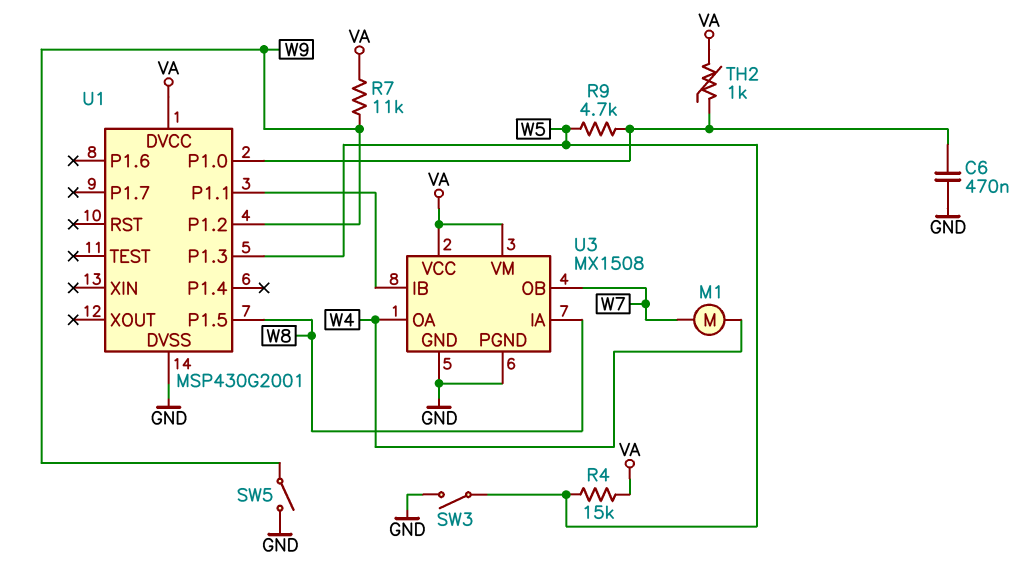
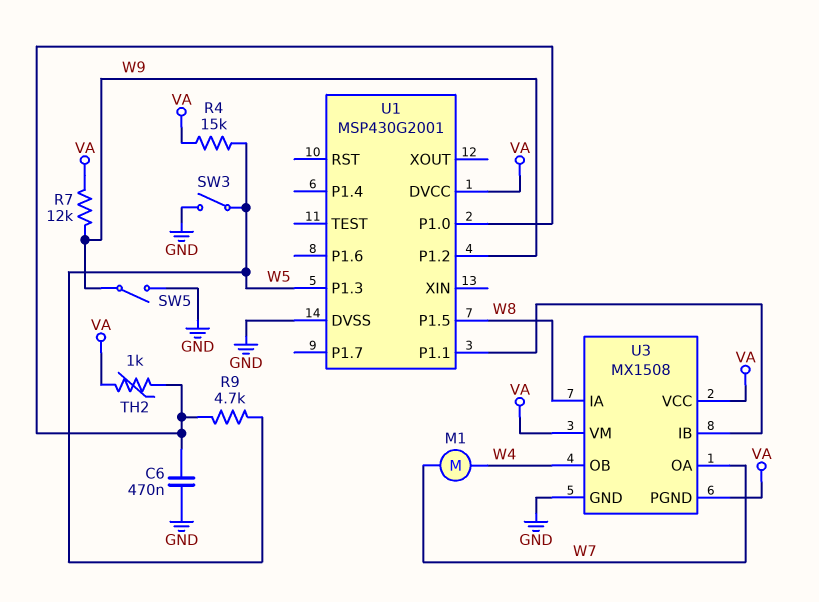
R7: 11k (VA, W9) -> 12k (VA, W9)
U3 pin OA: W4 -> W7
U3 pin OB: W7 -> W4
U3 pin PGND: GND -> VA

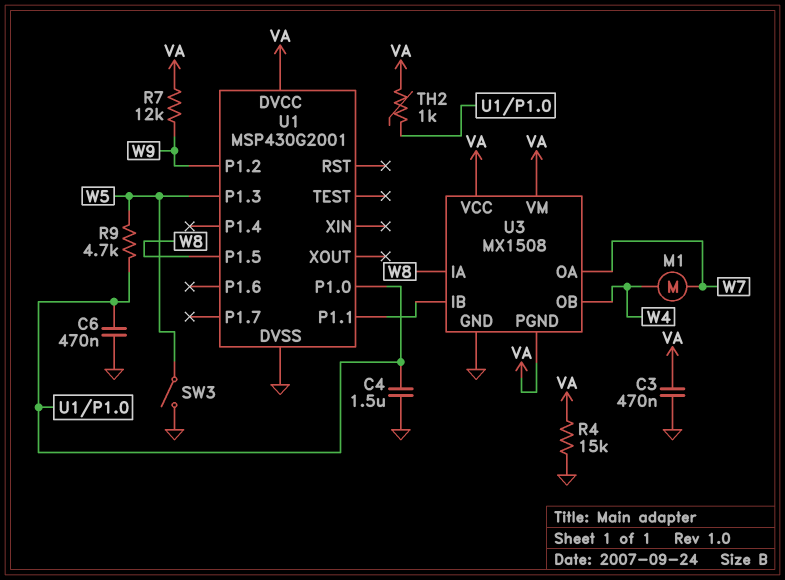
C3: none -> 470nF (GND, VA)
C4: none -> 1.5uF (GND, U1/P1.0)
R4: 15k (VA, W5) -> 15k (GND, VA)
SW5: switch (GND, W9) -> none

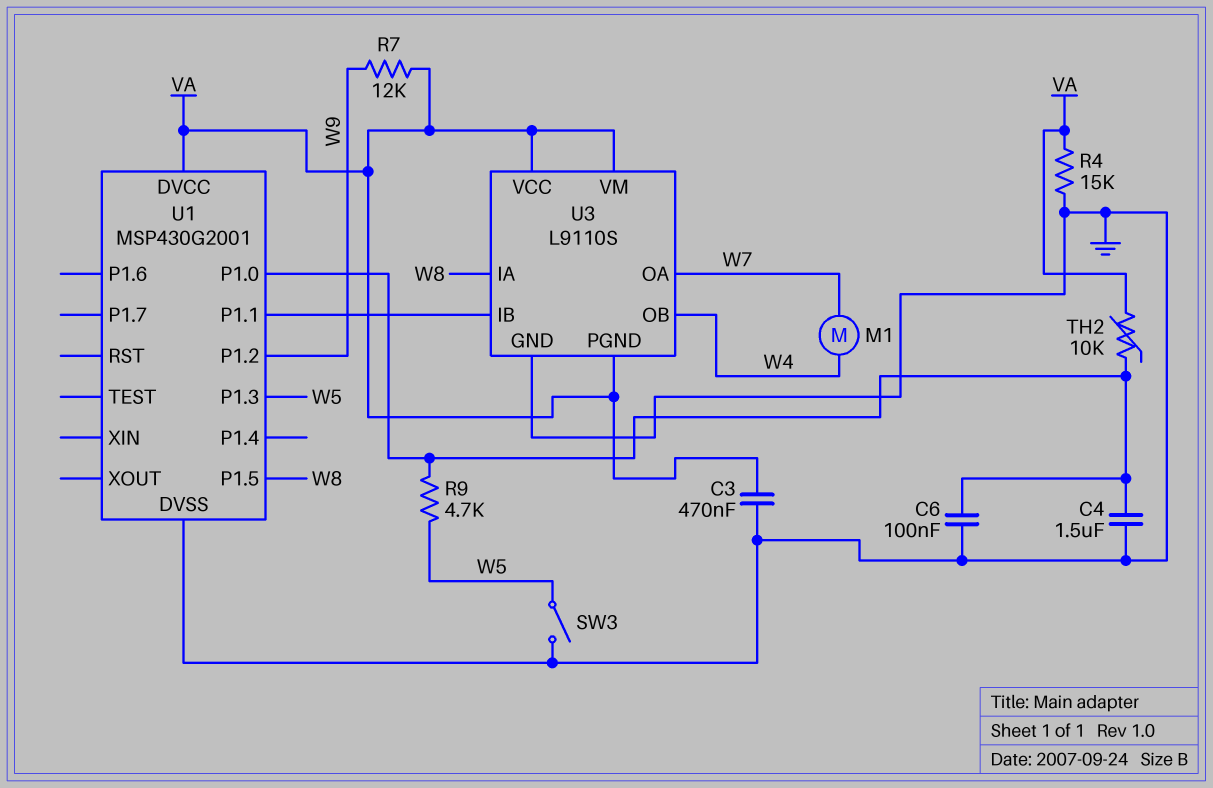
C6: 470nF (GND, U1/P1.0) -> 100nF (GND, U1/P1.0)
TH2: 1k (U1/P1.0, VA) -> 10k (U1/P1.0, VA)
U3: MX1508 -> L9110S

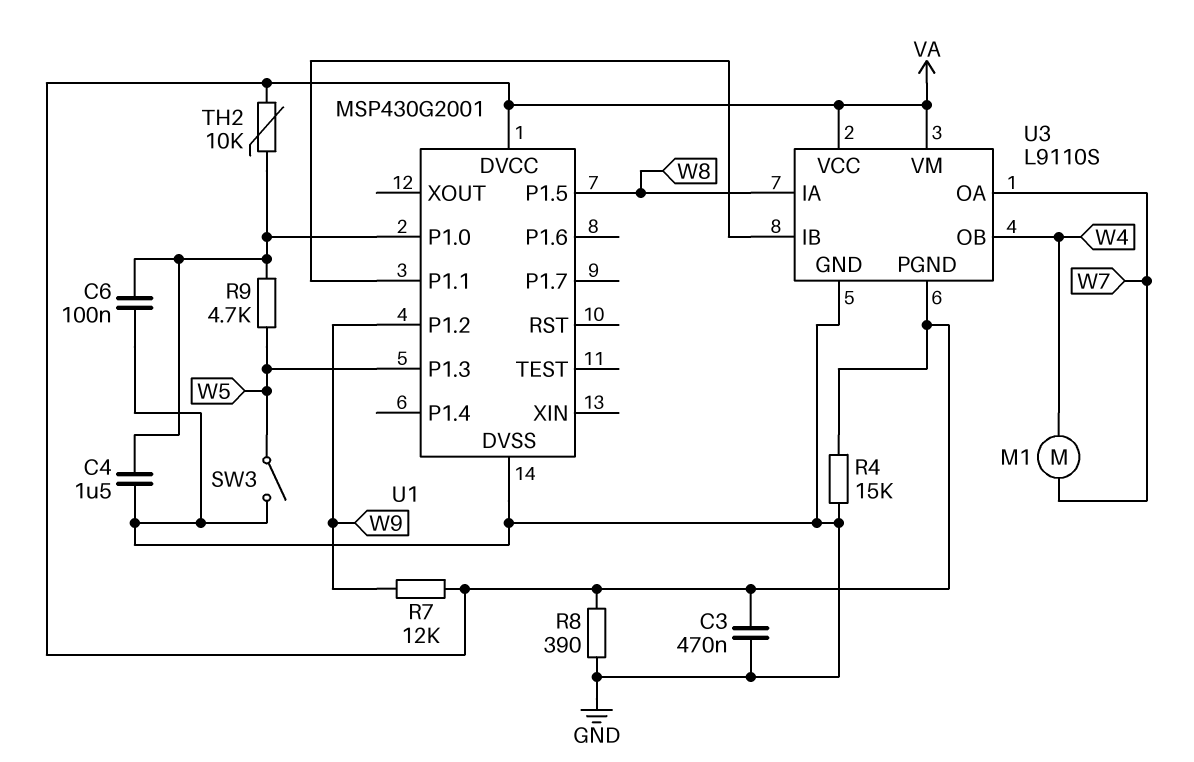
R8: none -> 390 (GND, VA)

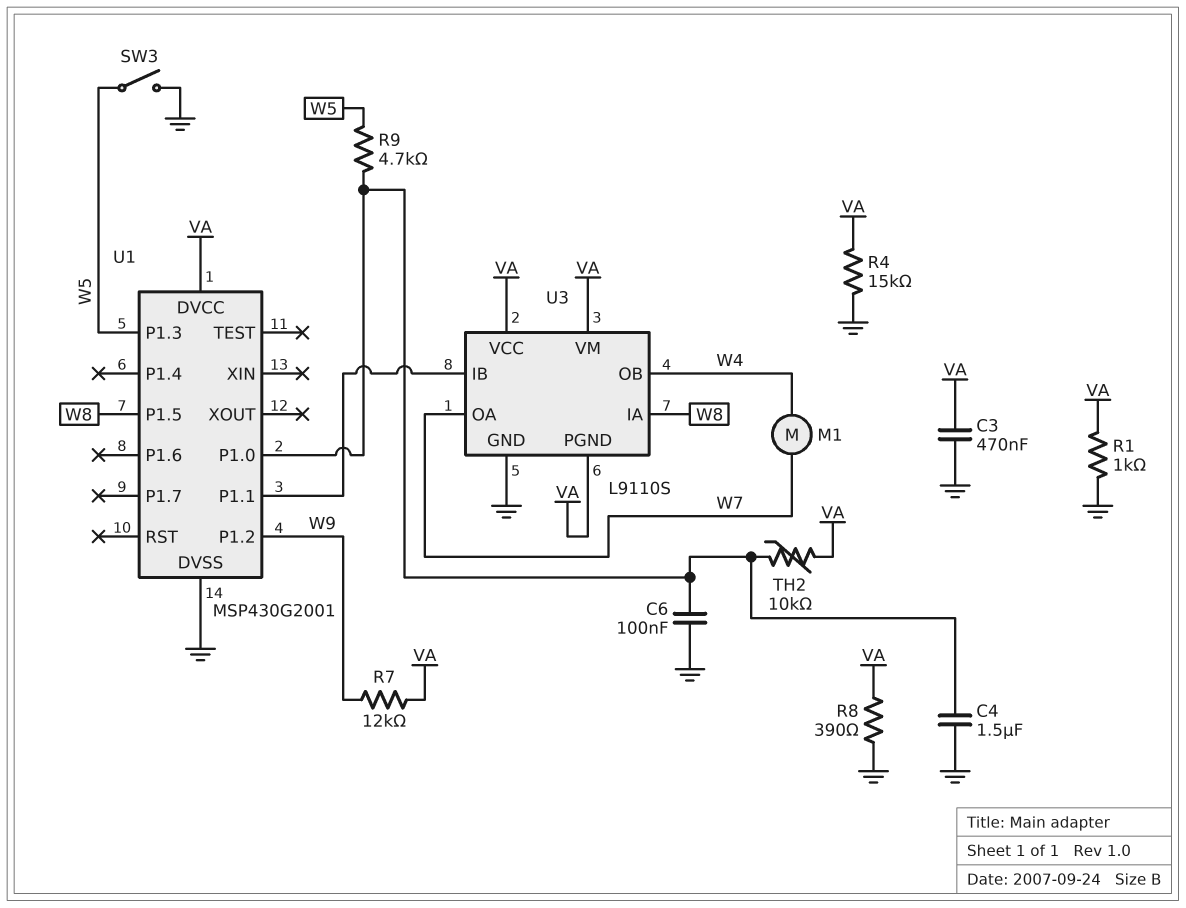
R1: none -> 1k (GND, VA)

